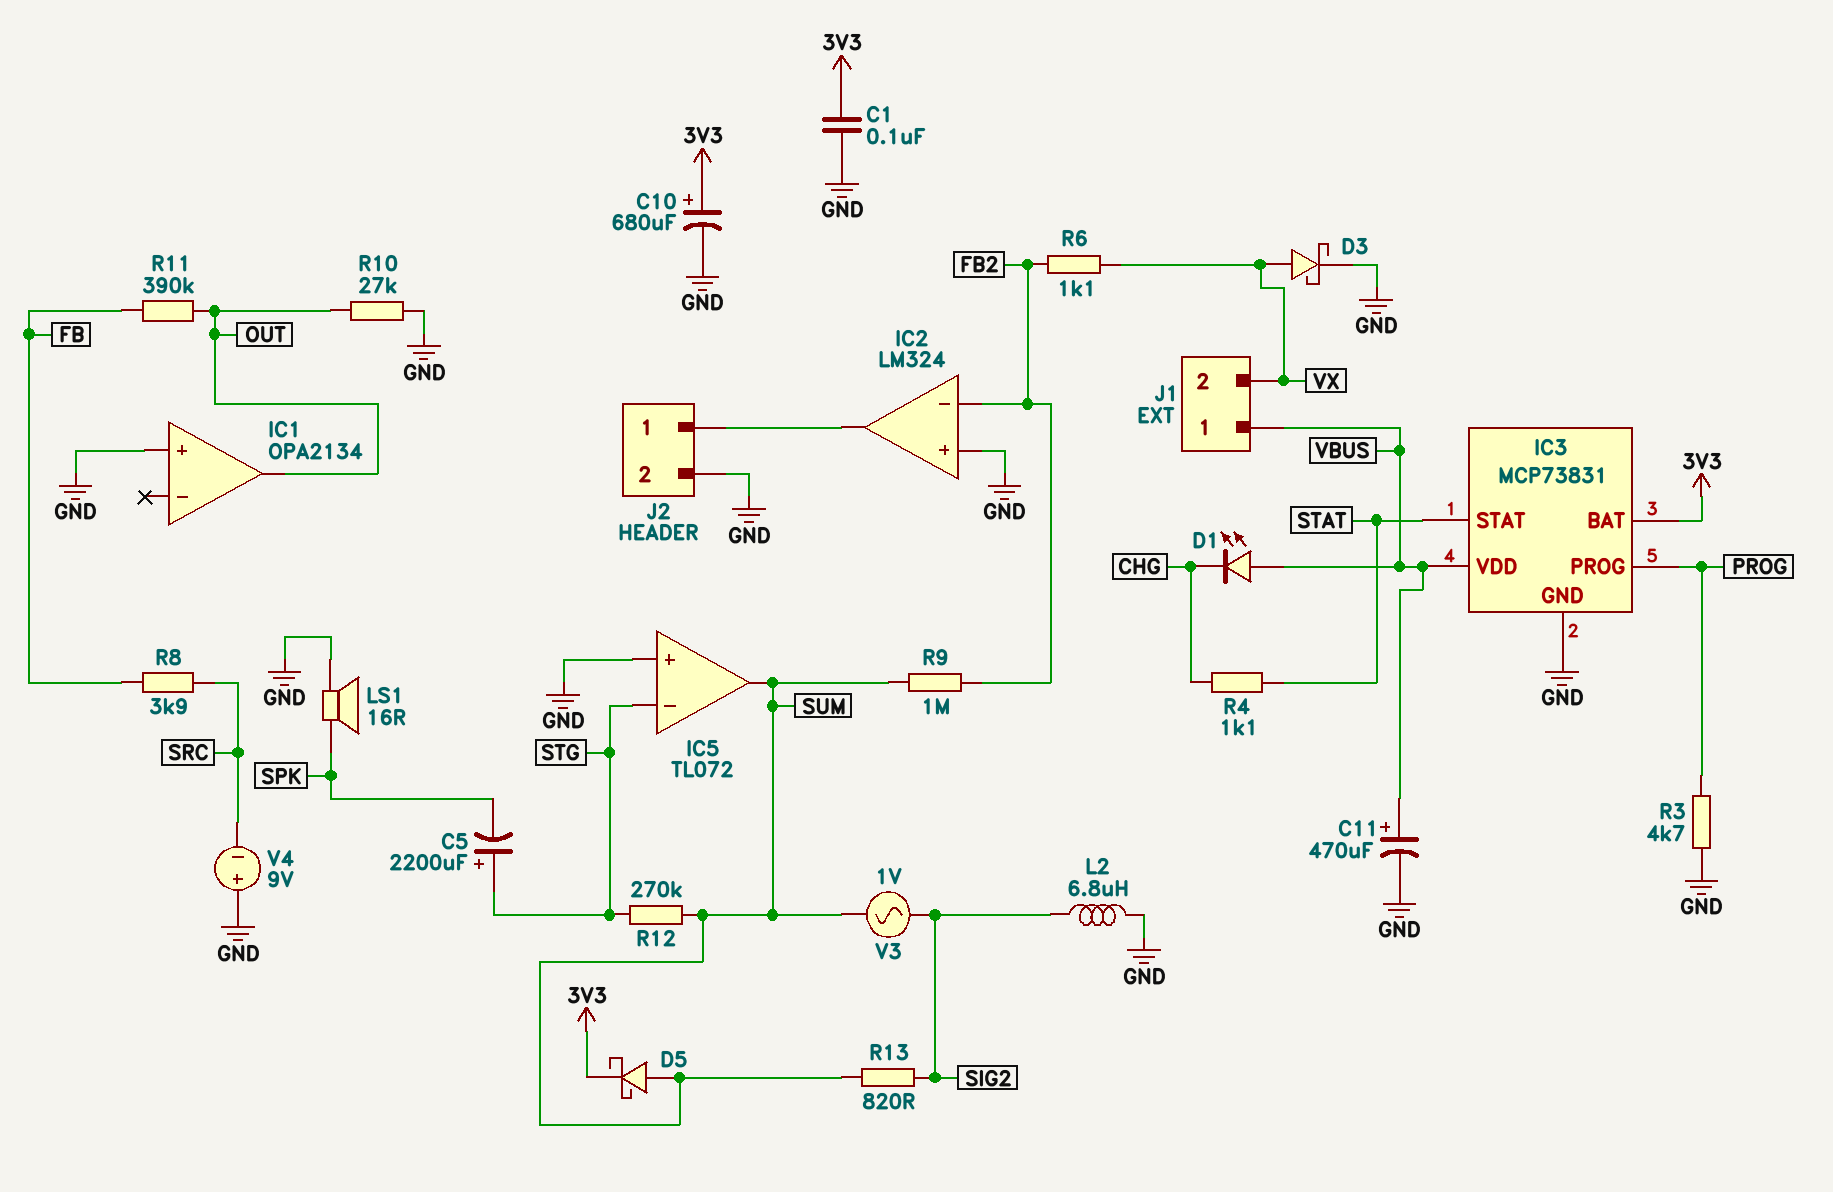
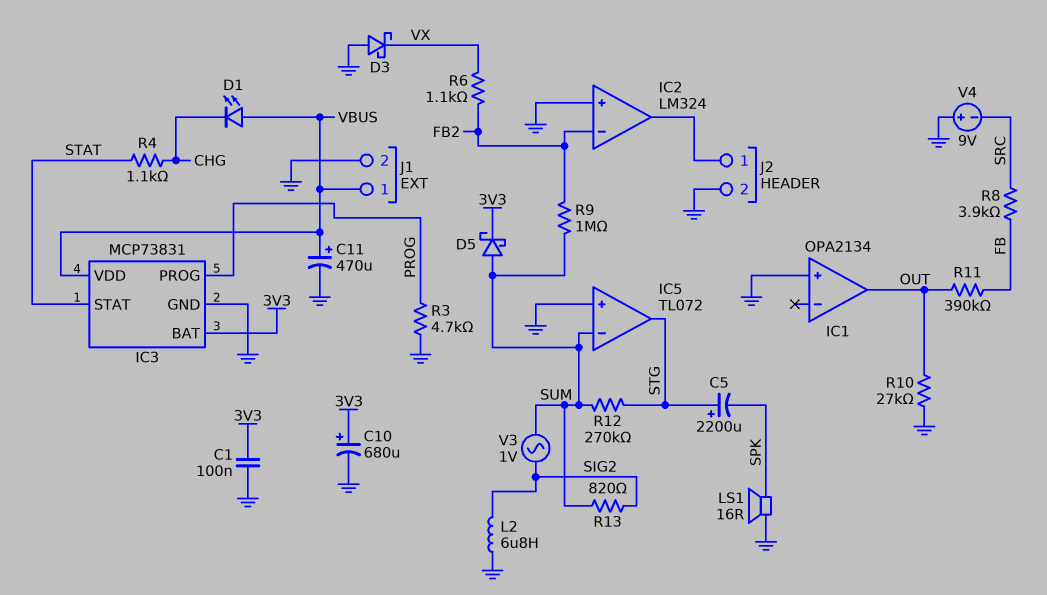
D3: schottky (A VX, K GND) -> schottky (A GND, K VX)
IC5 pin in-: STG -> SUM
IC5 pin out: SUM -> STG
J1 pin 2: VX -> GND

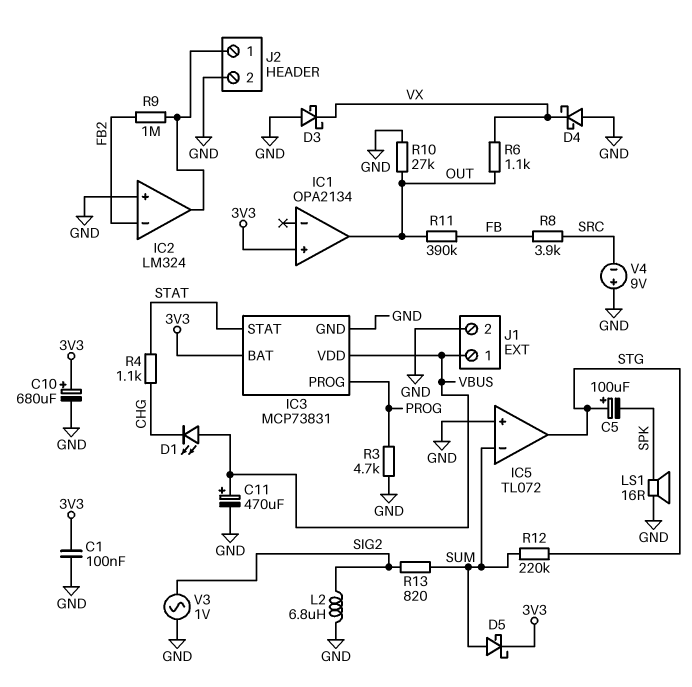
C5: 2200uF (plus STG, minus SPK) -> 100uF (plus STG, minus SPK)
D4: none -> schottky (A GND, K VX)
IC1 pin in+: GND -> 3V3
R6: 1.1k (FB2, VX) -> 1.1k (OUT, VX)
R9: 1M (FB2, SUM) -> 1M (FB2, IC2/out)
R12: 270k (STG, SUM) -> 220k (STG, SUM)
V3: AC 1V (SIG2, SUM) -> AC 1V (GND, SIG2)

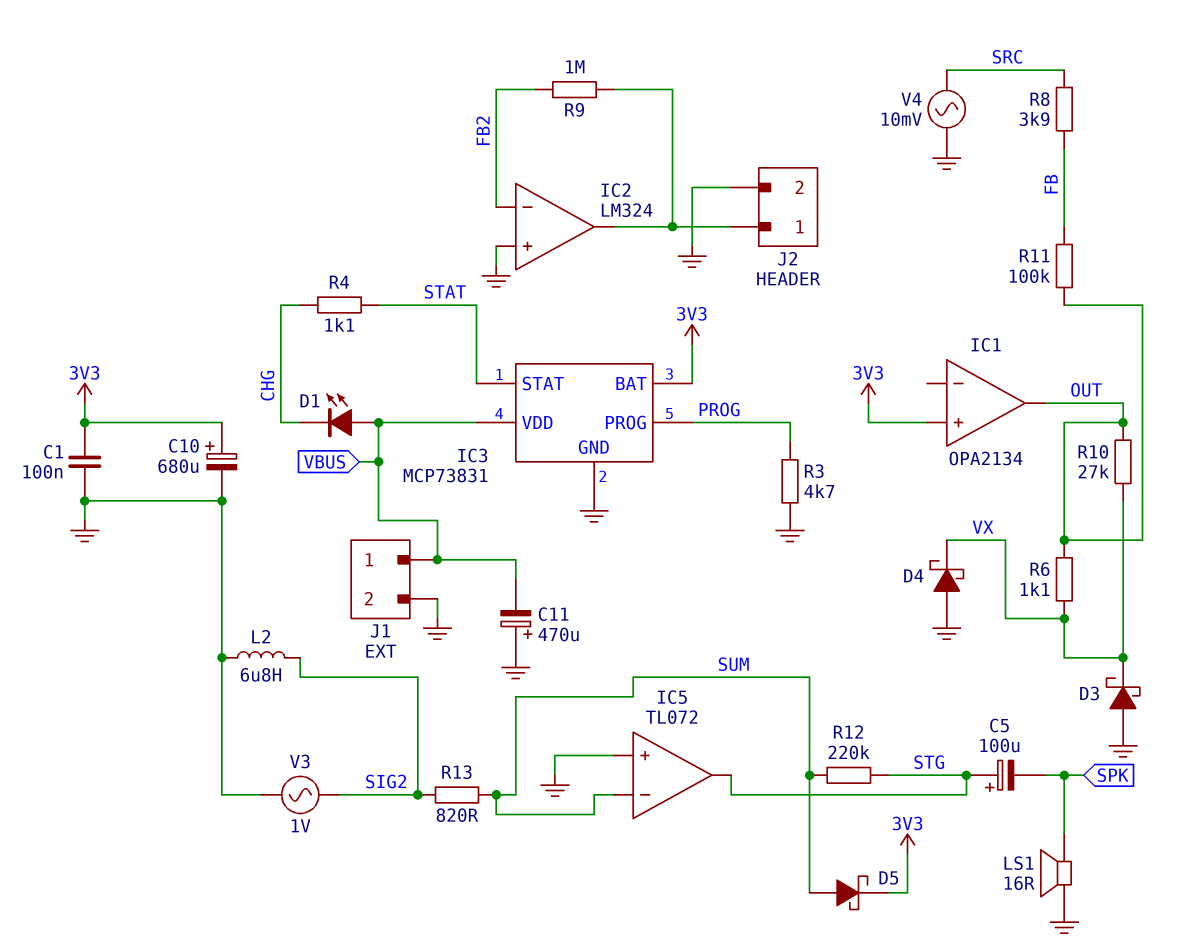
C11: 470uF (plus VBUS, minus GND) -> 470uF (plus GND, minus VBUS)
R10: 27k (GND, OUT) -> 27k (OUT, VX)
R11: 390k (FB, OUT) -> 100k (FB, OUT)
V4: 9V (plus GND, minus SRC) -> AC 10mV (GND, SRC)

